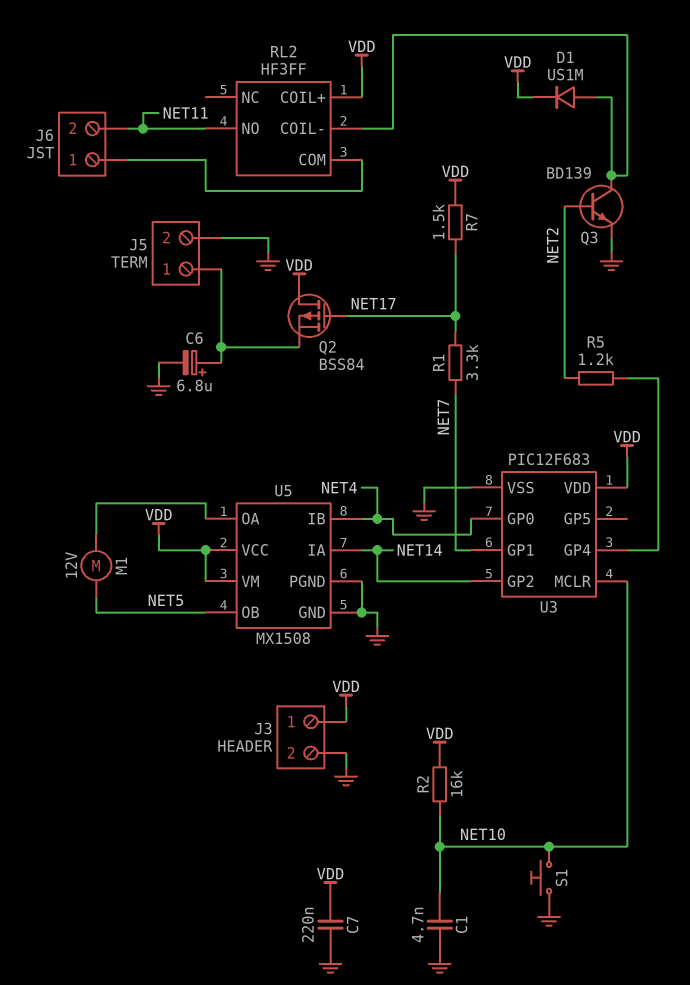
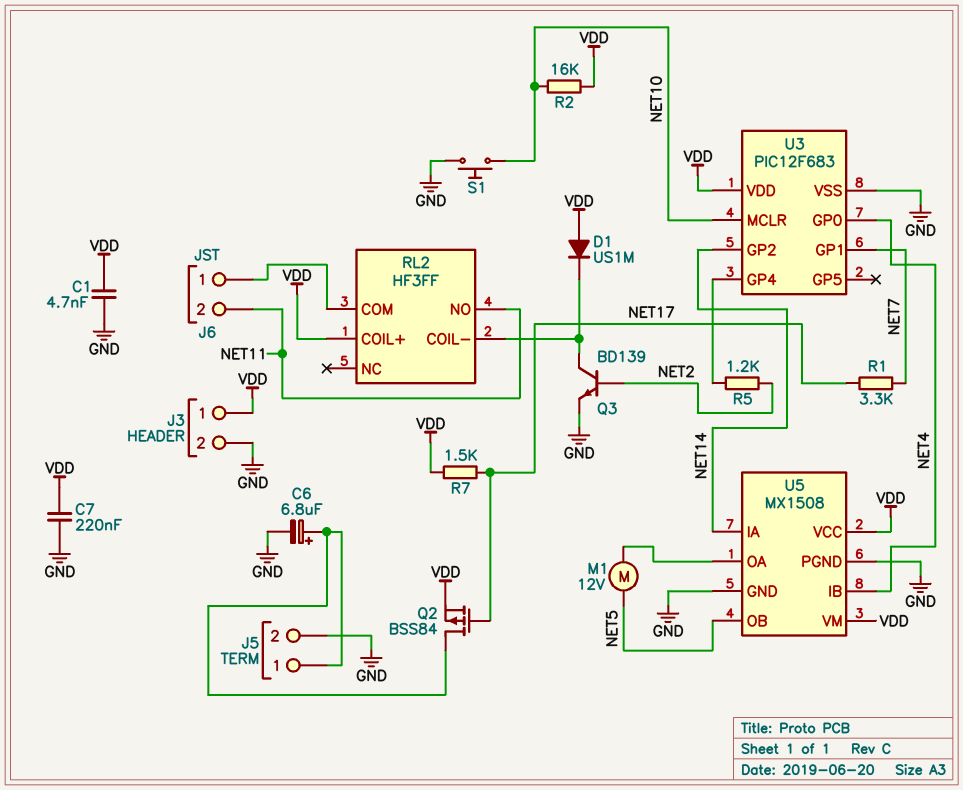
C1: 4.7nF (GND, NET10) -> 4.7nF (GND, VDD)
D1: diode US1M (A RL2/COIL-, K VDD) -> diode US1M (A VDD, K RL2/COIL-)
Q2: PMOS BSS84 (G NET17, D VDD, S J5/1) -> PMOS BSS84 (G NET17, D J5/1, S VDD)

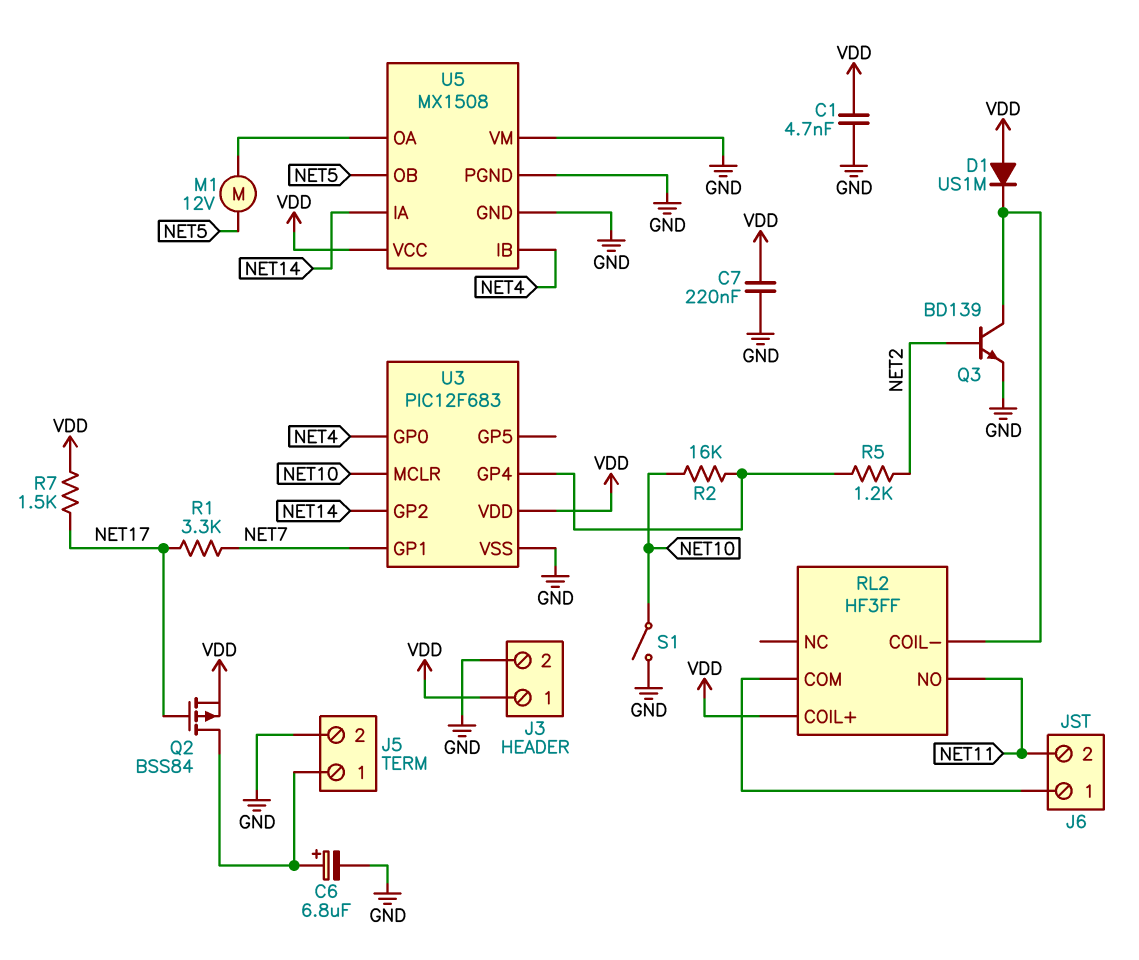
R2: 16k (NET10, VDD) -> 16k (NET10, U3/GP4)
S1: button (GND, NET10) -> switch (GND, NET10)
U5 pin VM: VDD -> GND

